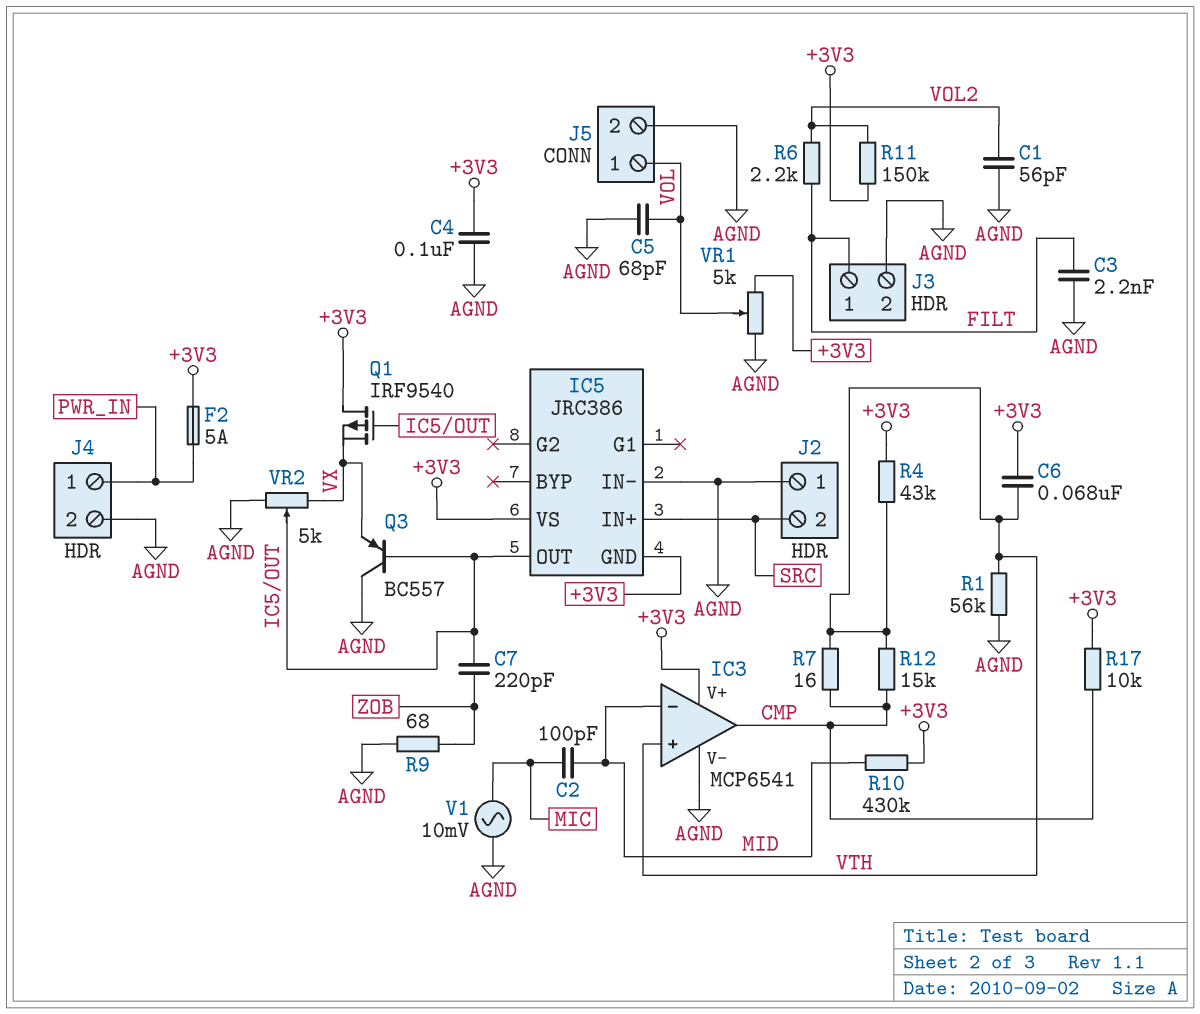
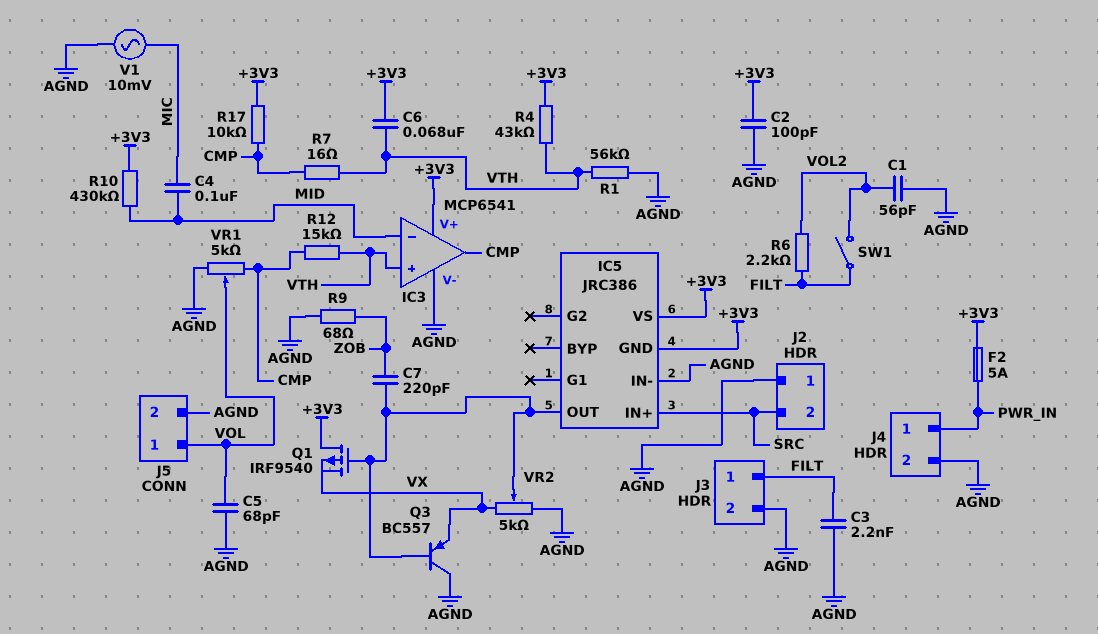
C2: 100pF (MIC, MID) -> 100pF (+3V3, AGND)
C4: 100nF (+3V3, AGND) -> 100nF (MIC, MID)
R11: 150k (+3V3, VOL2) -> none
SW1: none -> switch (FILT, VOL2)
VR1: 5k (+3V3, AGND, wiper VOL) -> 5k (AGND, CMP, wiper VOL)

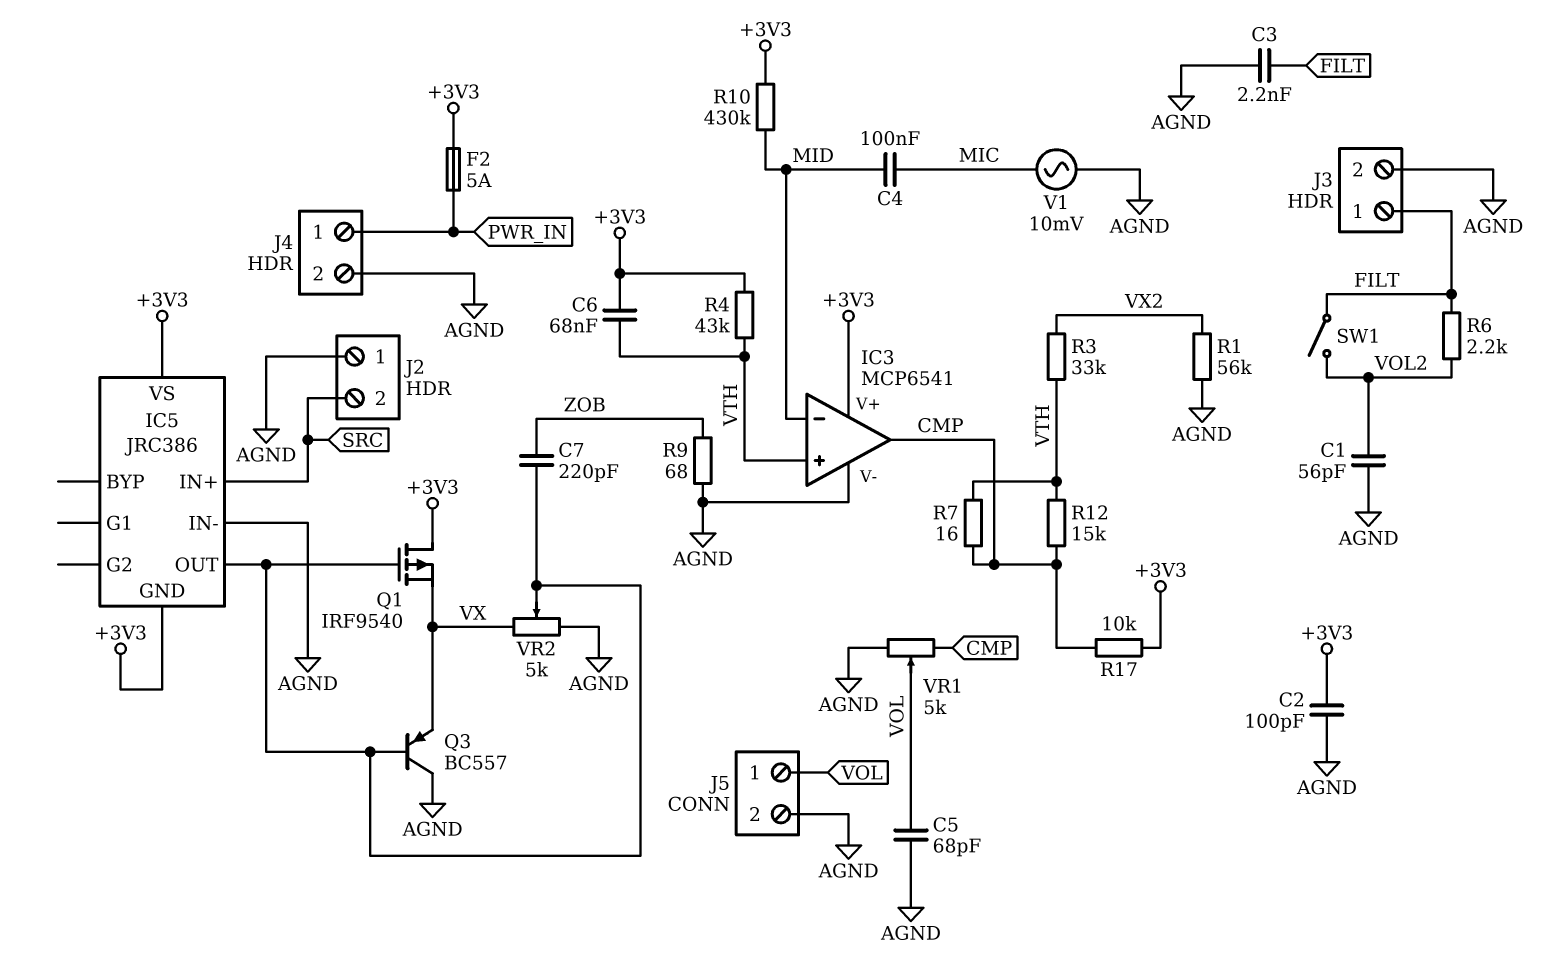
R1: 56k (AGND, VTH) -> 56k (AGND, VX2)
R3: none -> 33k (VTH, VX2)

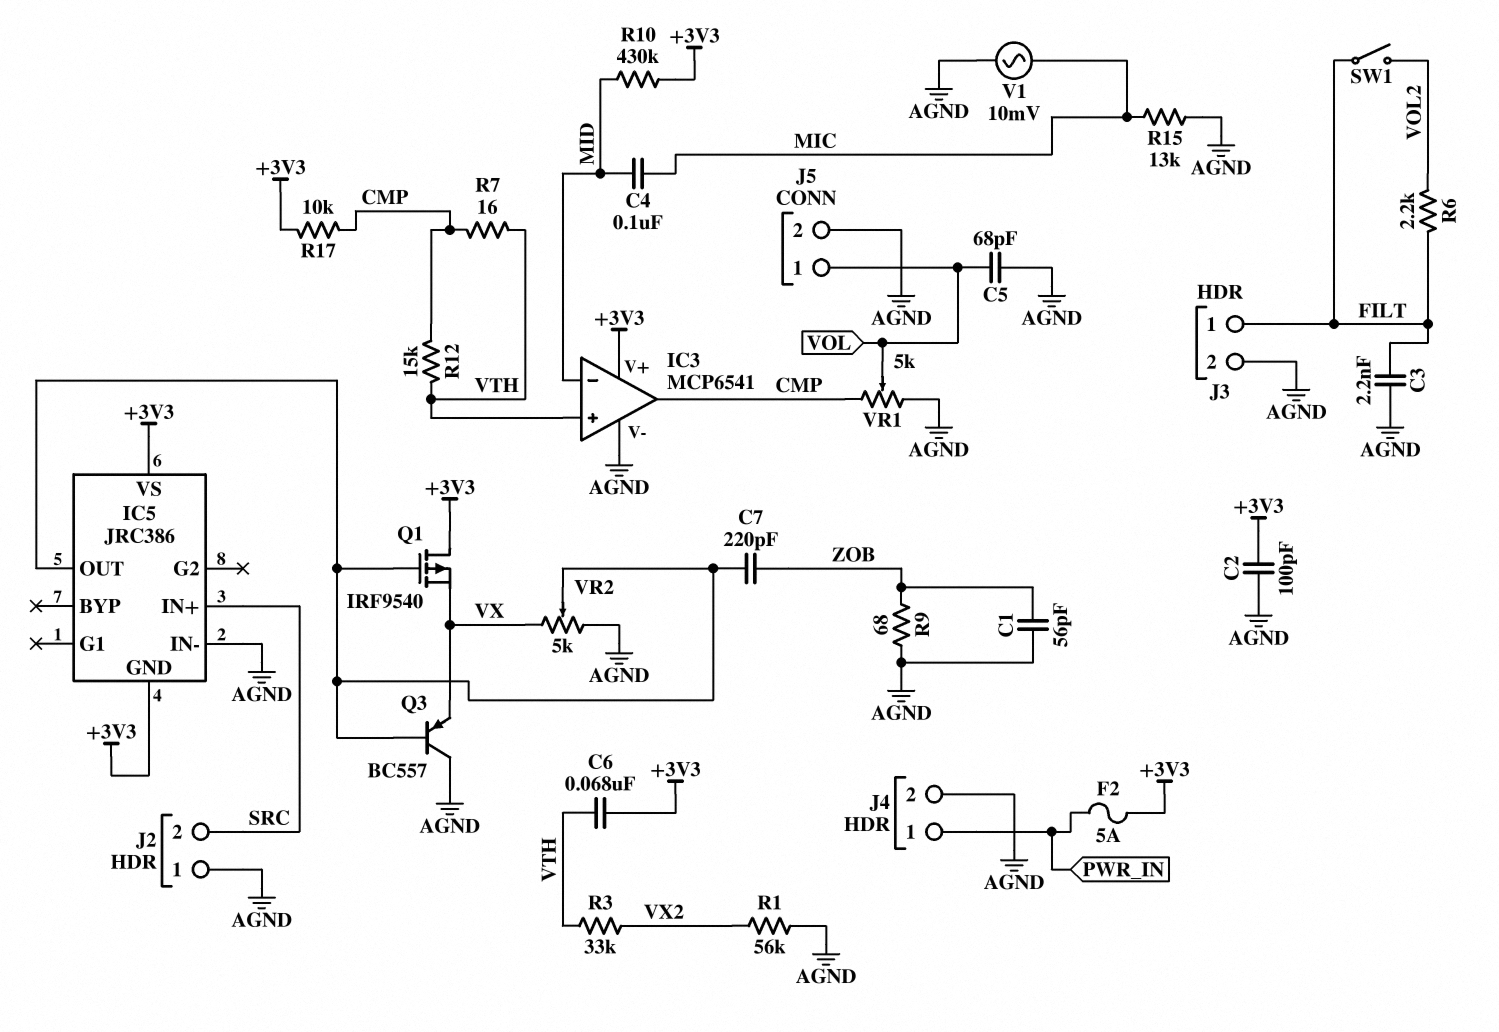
C1: 56pF (AGND, VOL2) -> 56pF (AGND, ZOB)
R4: 43k (+3V3, VTH) -> none
R15: none -> 13k (AGND, MIC)

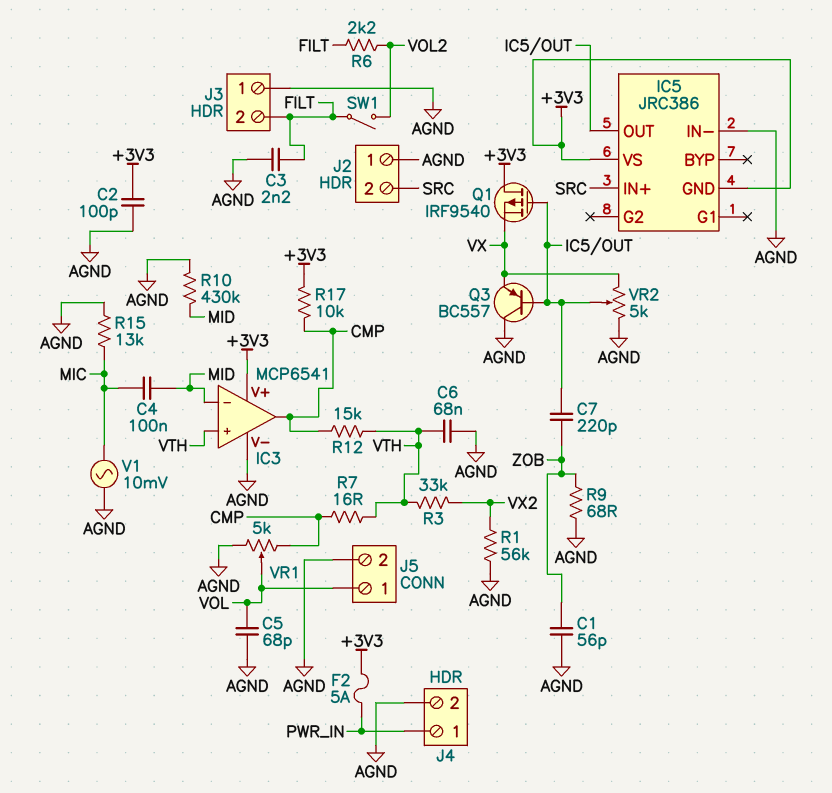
C6: 68nF (+3V3, VTH) -> 68nF (AGND, VTH)
J3 pin 1: FILT -> AGND
J3 pin 2: AGND -> FILT
R10: 430k (+3V3, MID) -> 430k (AGND, MID)

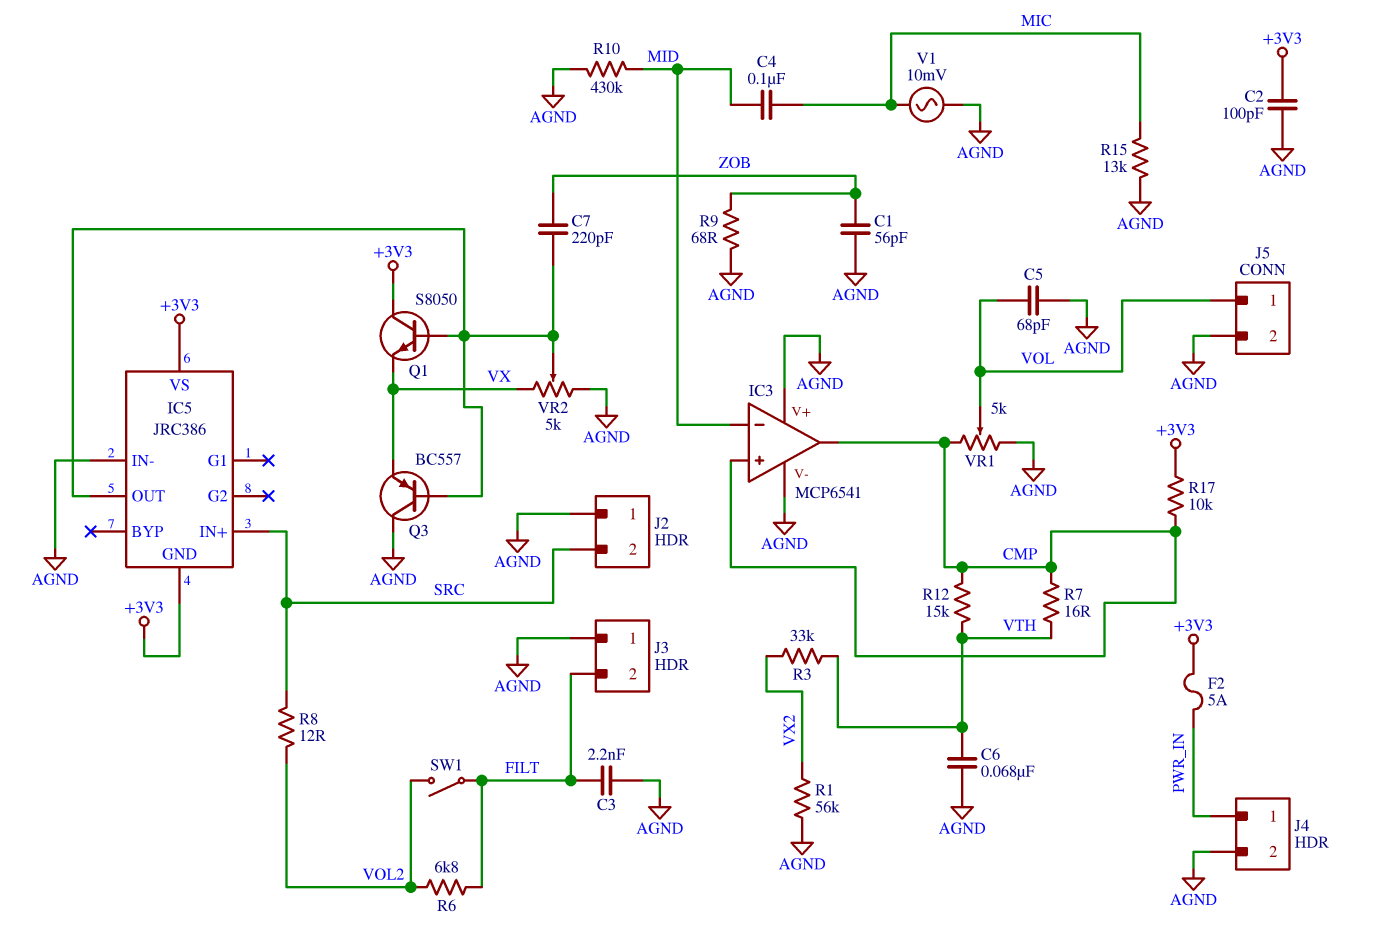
IC3 pin V+: +3V3 -> AGND
IC3 pin in+: VTH -> CMP
Q1: PMOS IRF9540 (G IC5/OUT, D +3V3, S VX) -> NPN S8050 (B IC5/OUT, C +3V3, E VX)
R6: 2.2k (FILT, VOL2) -> 6.8k (FILT, VOL2)
R8: none -> 12 (SRC, VOL2)

